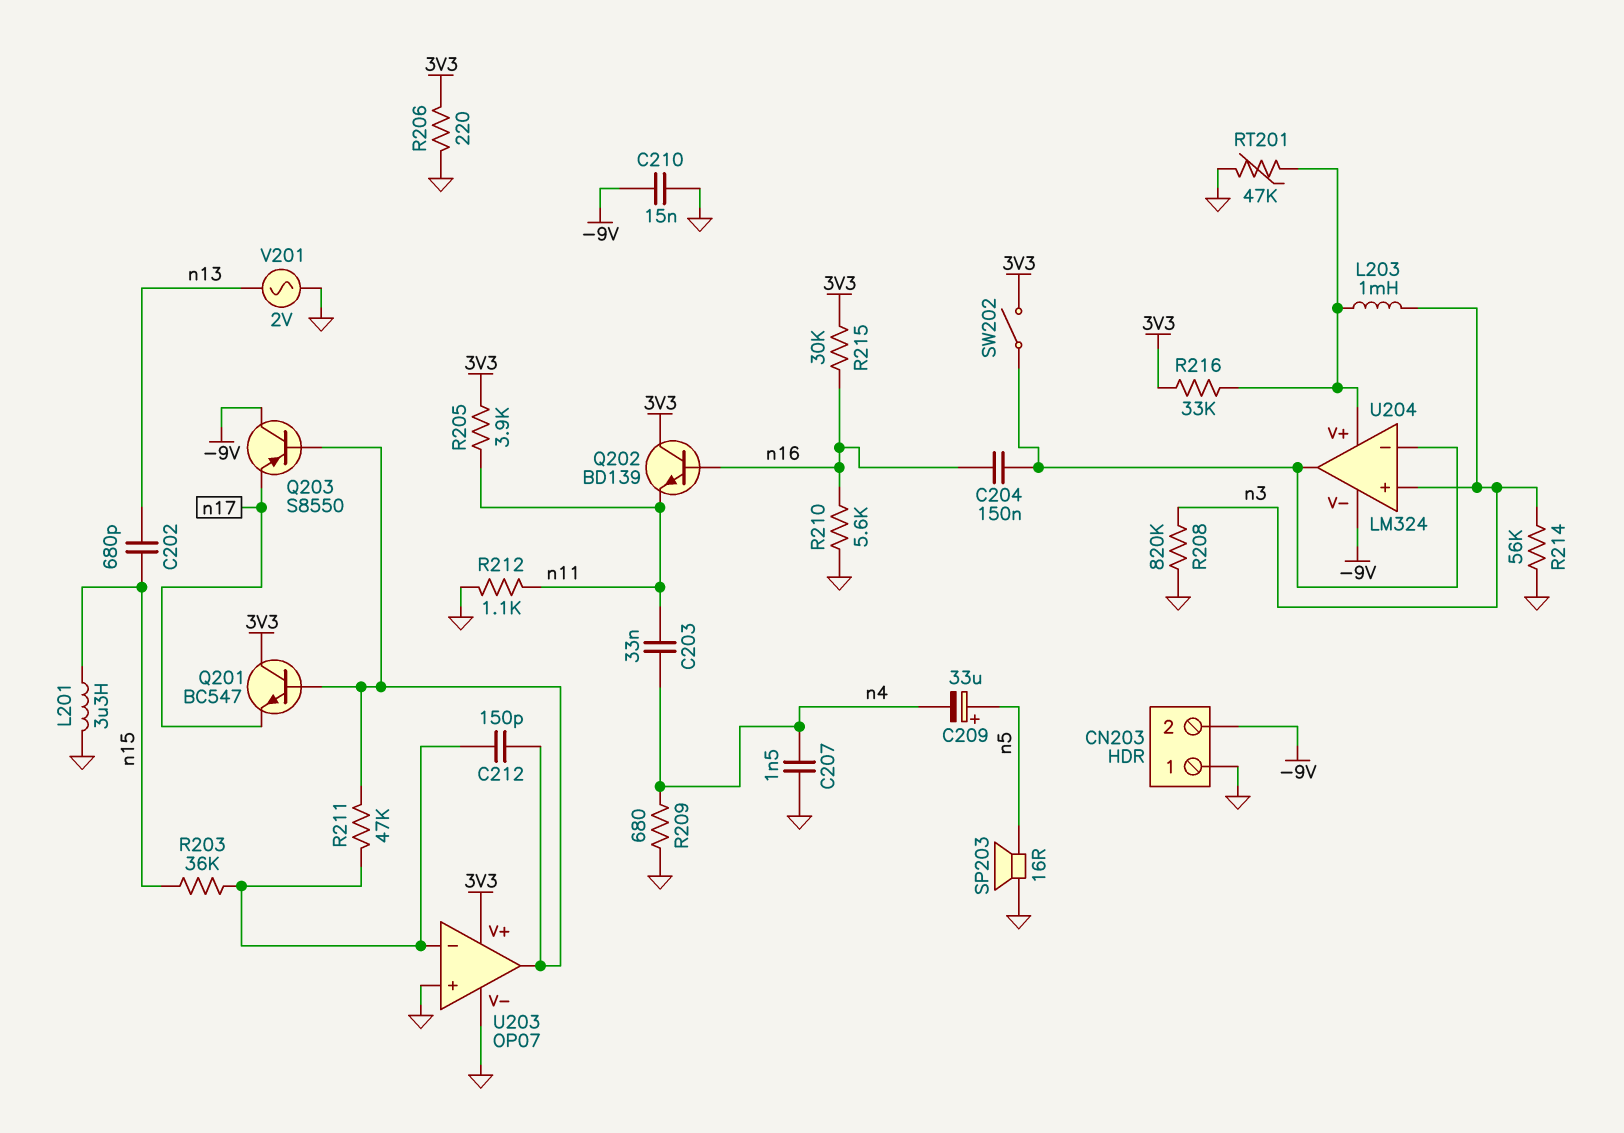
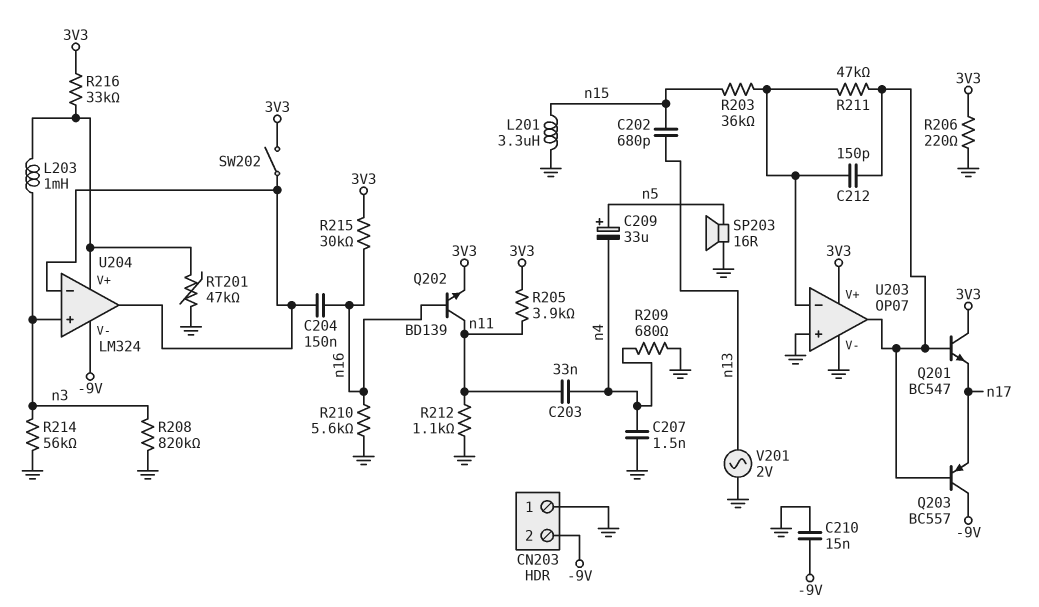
Q202: NPN BD139 (B n16, C 3V3, E n11) -> NPN BD139 (B n16, C n11, E 3V3)
Q203: PNP S8550 (B U203/out, C -9V, E n17) -> PNP BC557 (B U203/out, C -9V, E n17)

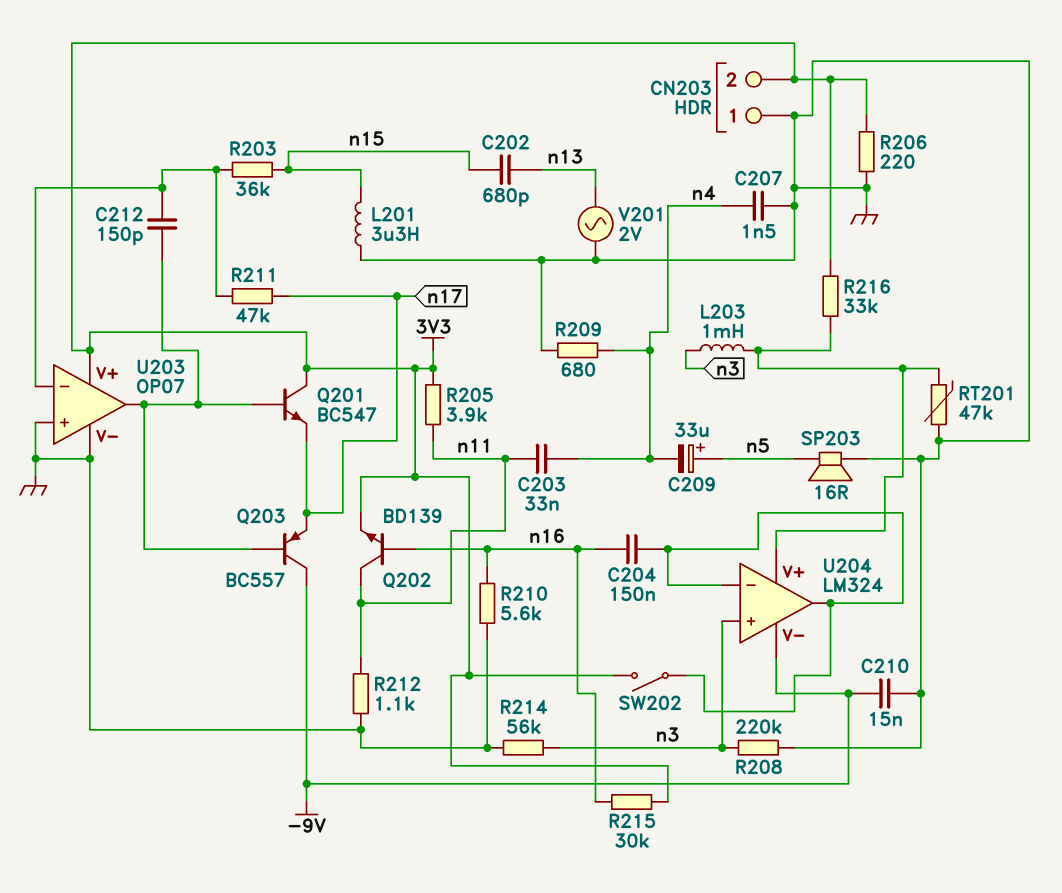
CN203 pin 2: -9V -> 3V3
R208: 820k (GND, n3) -> 220k (GND, n3)
R211: 47k (U203/in-, U203/out) -> 47k (U203/in-, n17)

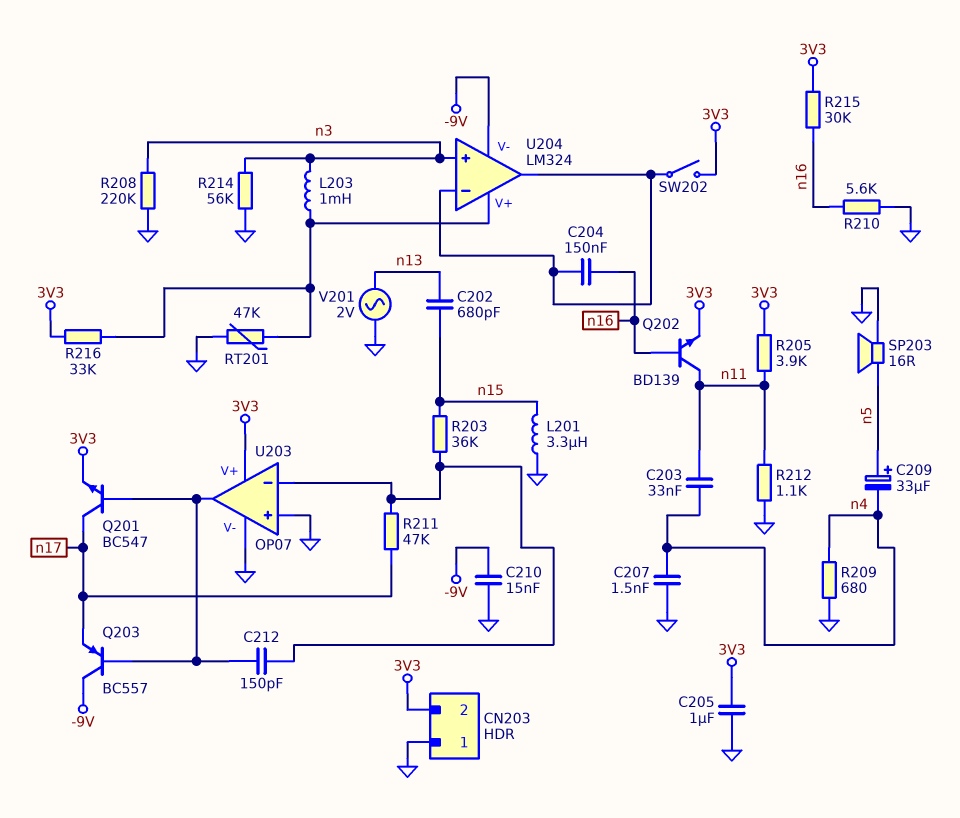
C205: none -> 1uF (3V3, GND)
Q201: NPN BC547 (B U203/out, C 3V3, E n17) -> NPN BC547 (B U203/out, C n17, E 3V3)
R206: 220 (3V3, GND) -> none

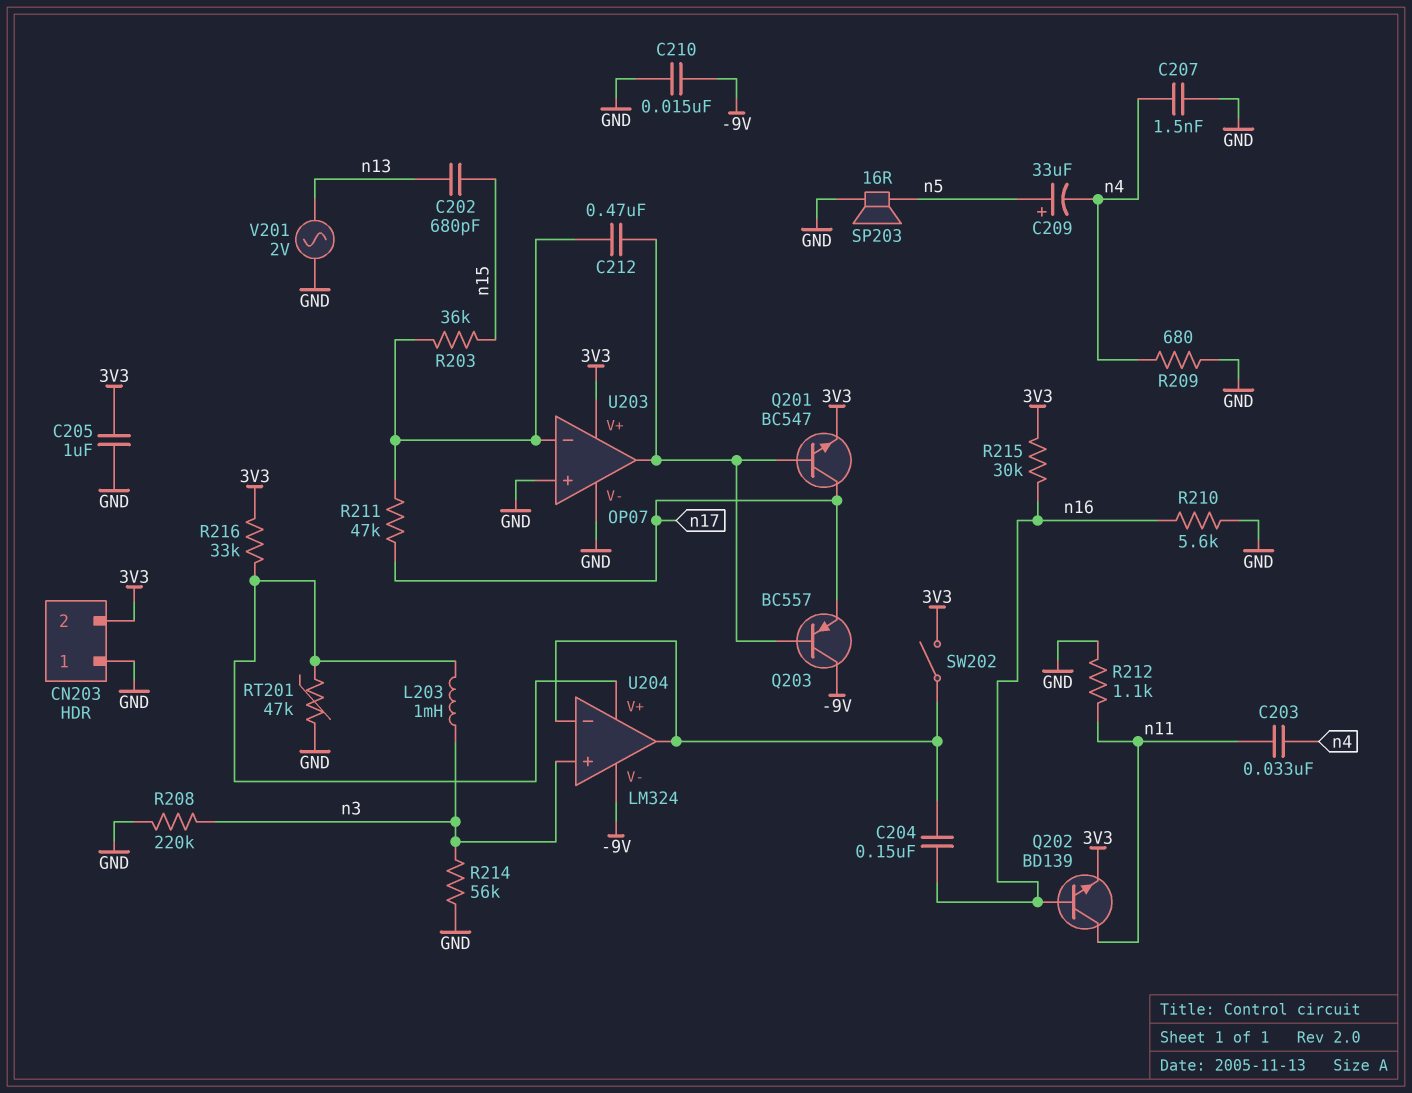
C212: 150pF (U203/in-, U203/out) -> 470nF (U203/in-, U203/out)
L201: 3.3uH (GND, n15) -> none
R205: 3.9k (3V3, n11) -> none

